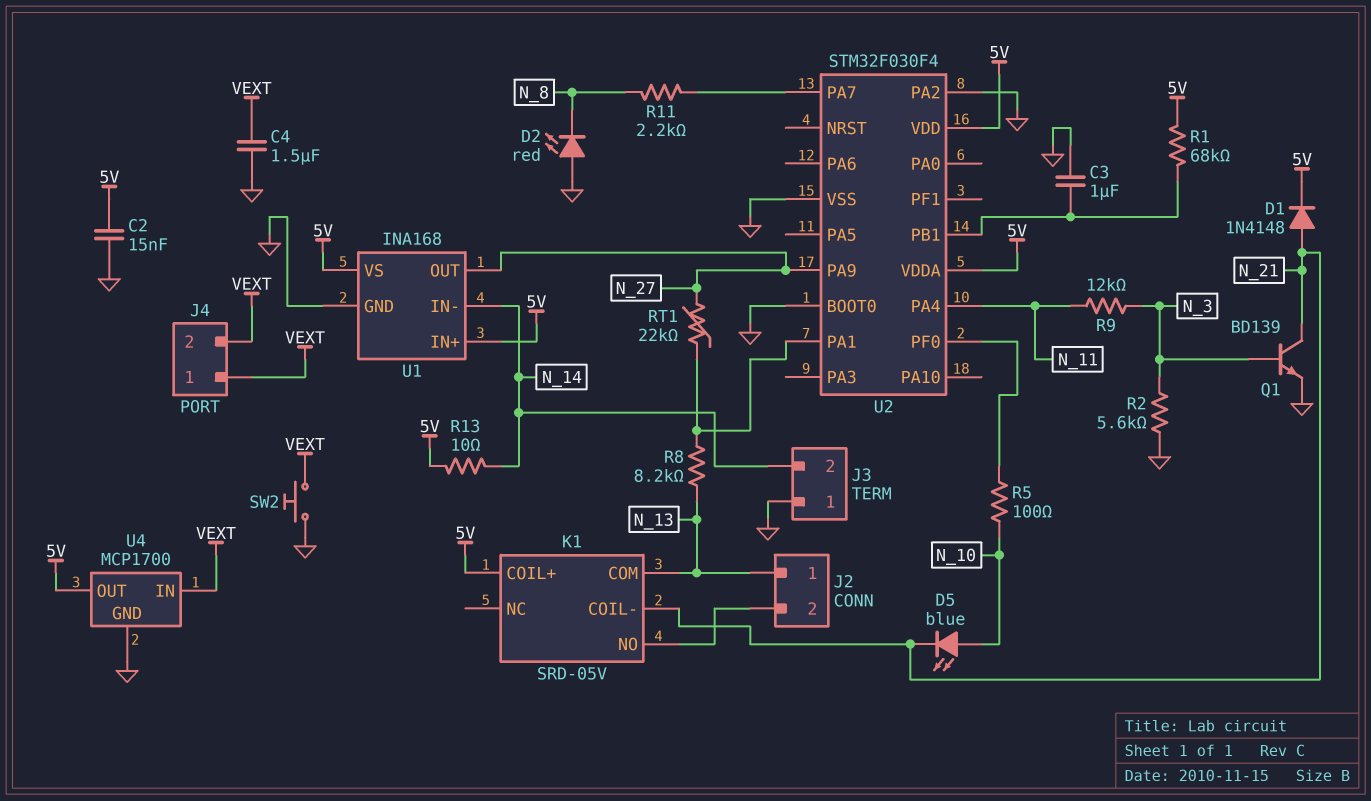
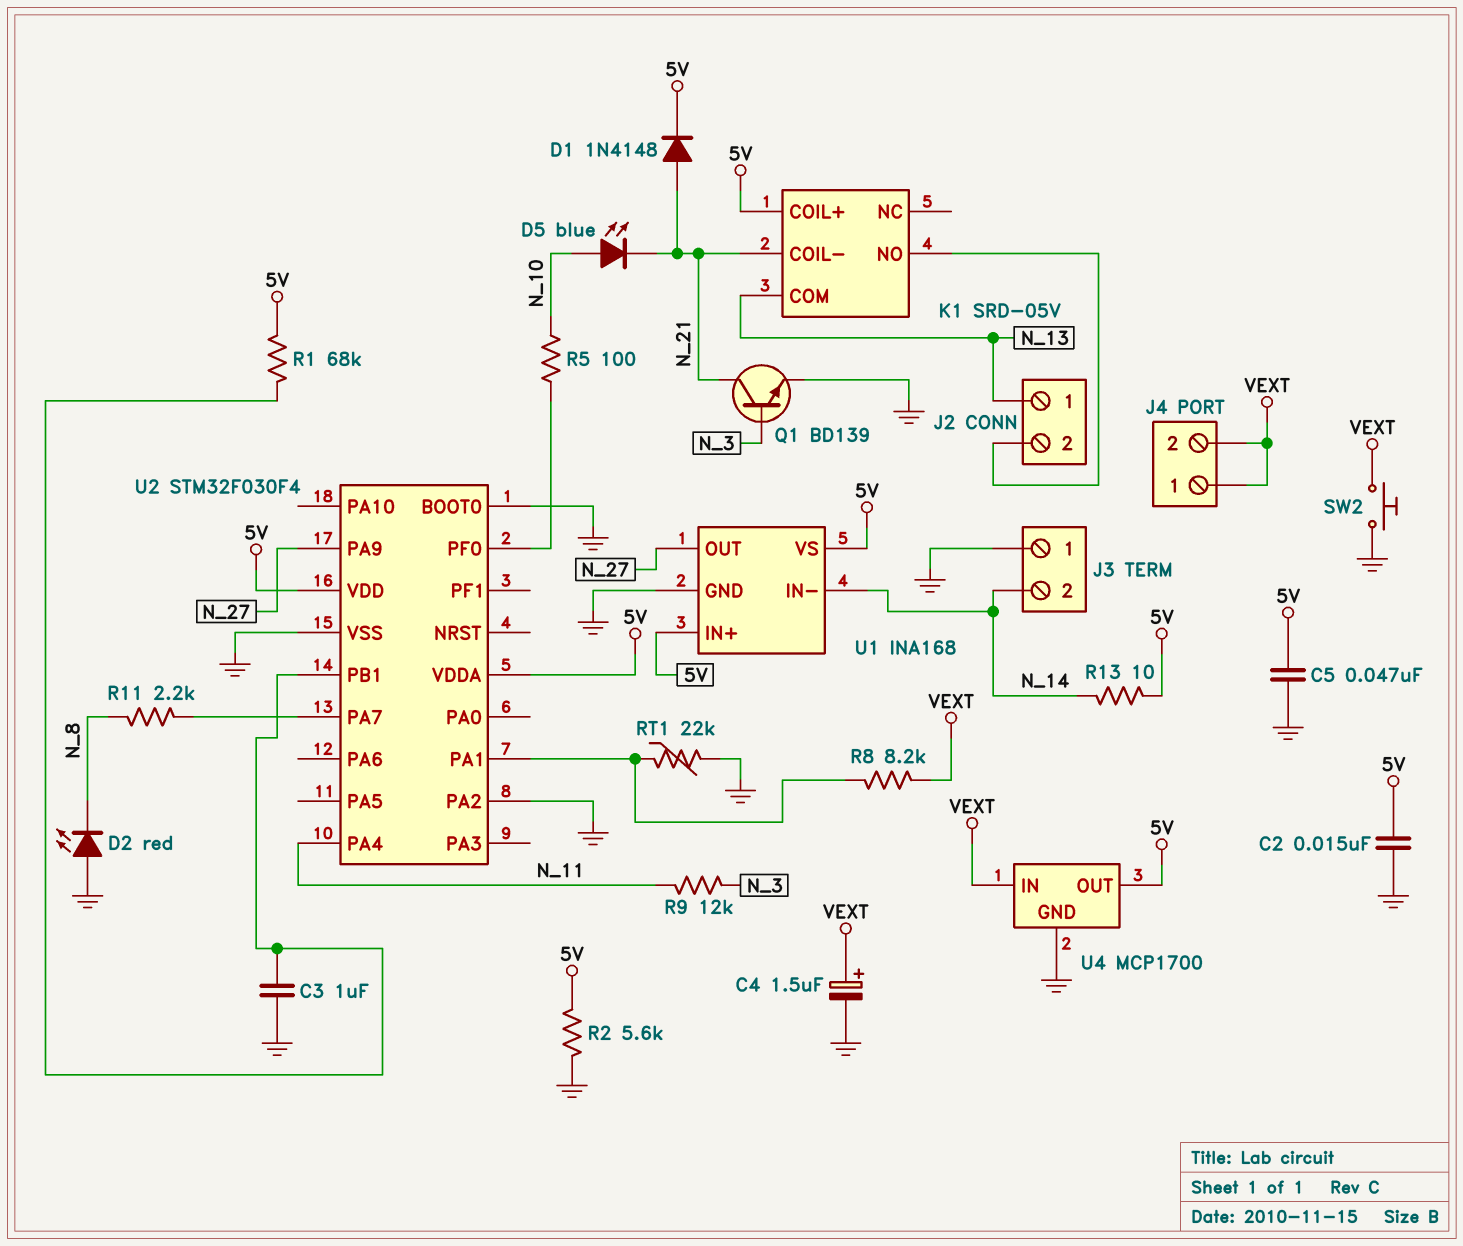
C4: 1.5uF (GND, VEXT) -> 1.5uF (plus VEXT, minus GND)
C5: none -> 47nF (5V, GND)
R2: 5.6k (GND, N_3) -> 5.6k (5V, GND)
R8: 8.2k (N_13, U2/PA1) -> 8.2k (U2/PA1, VEXT)
RT1: 22k (N_27, U2/PA1) -> 22k (GND, U2/PA1)

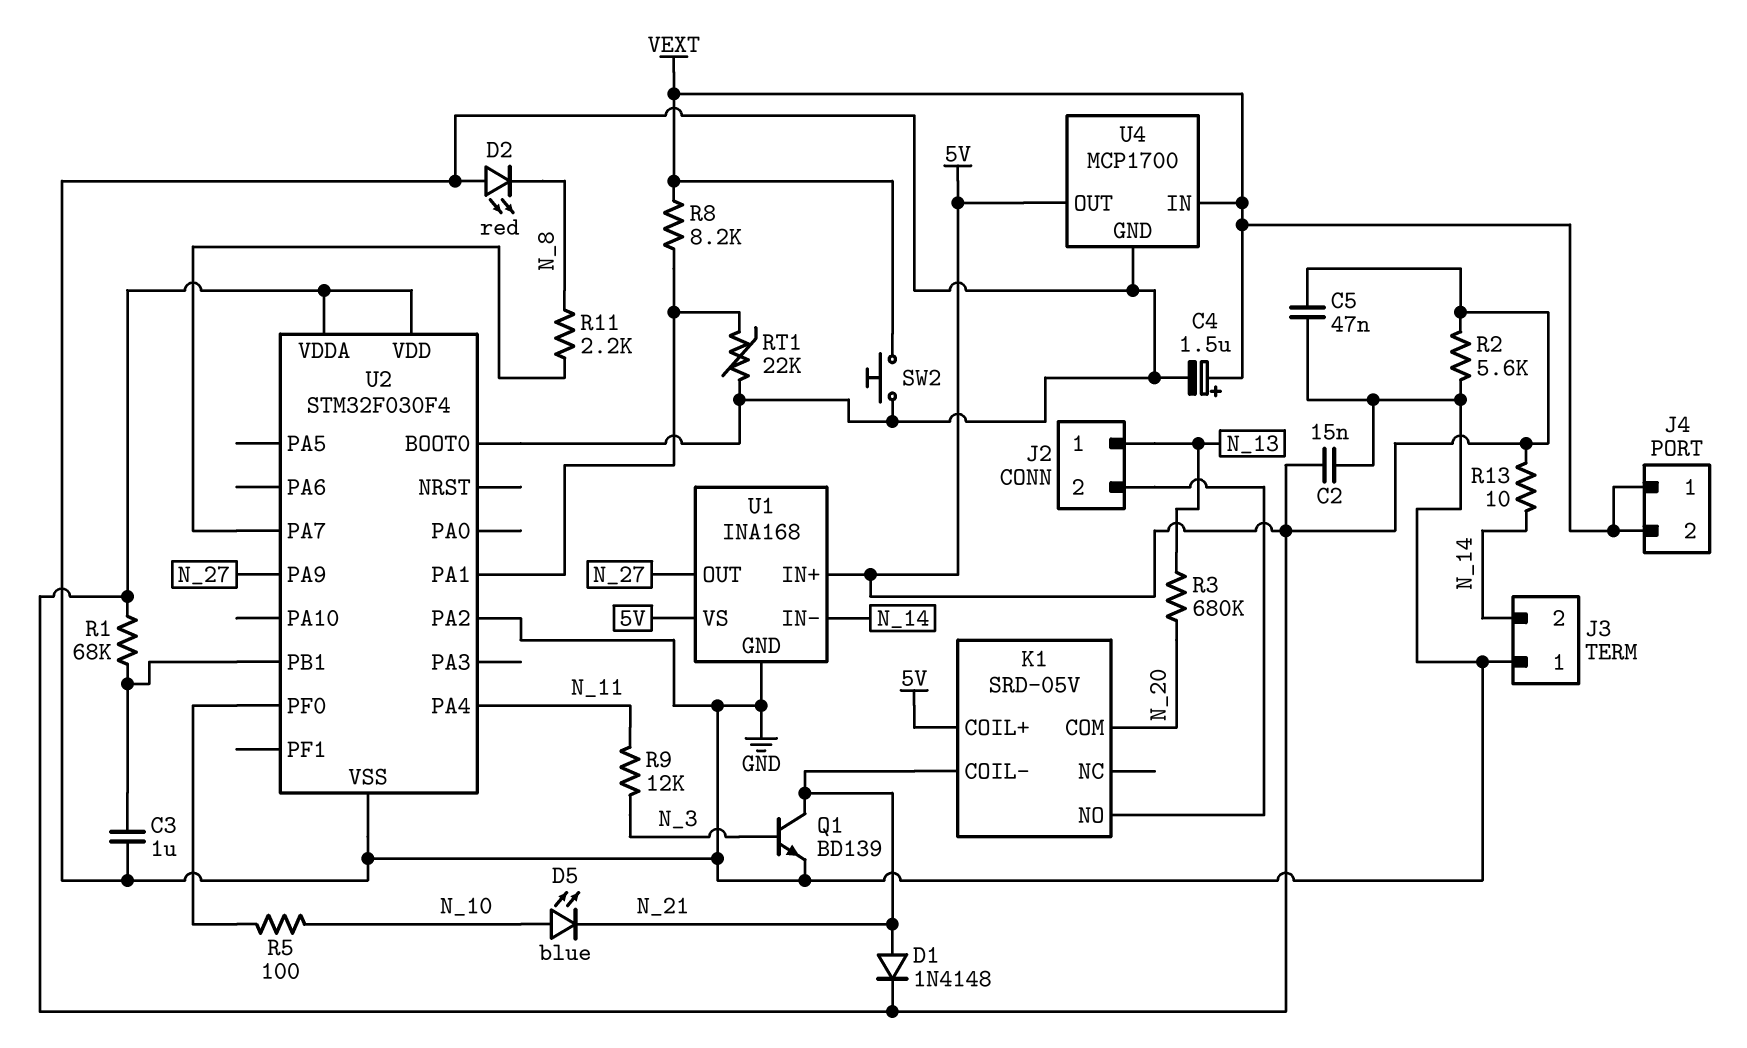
K1 pin COM: N_13 -> N_20
R3: none -> 680k (N_13, N_20)

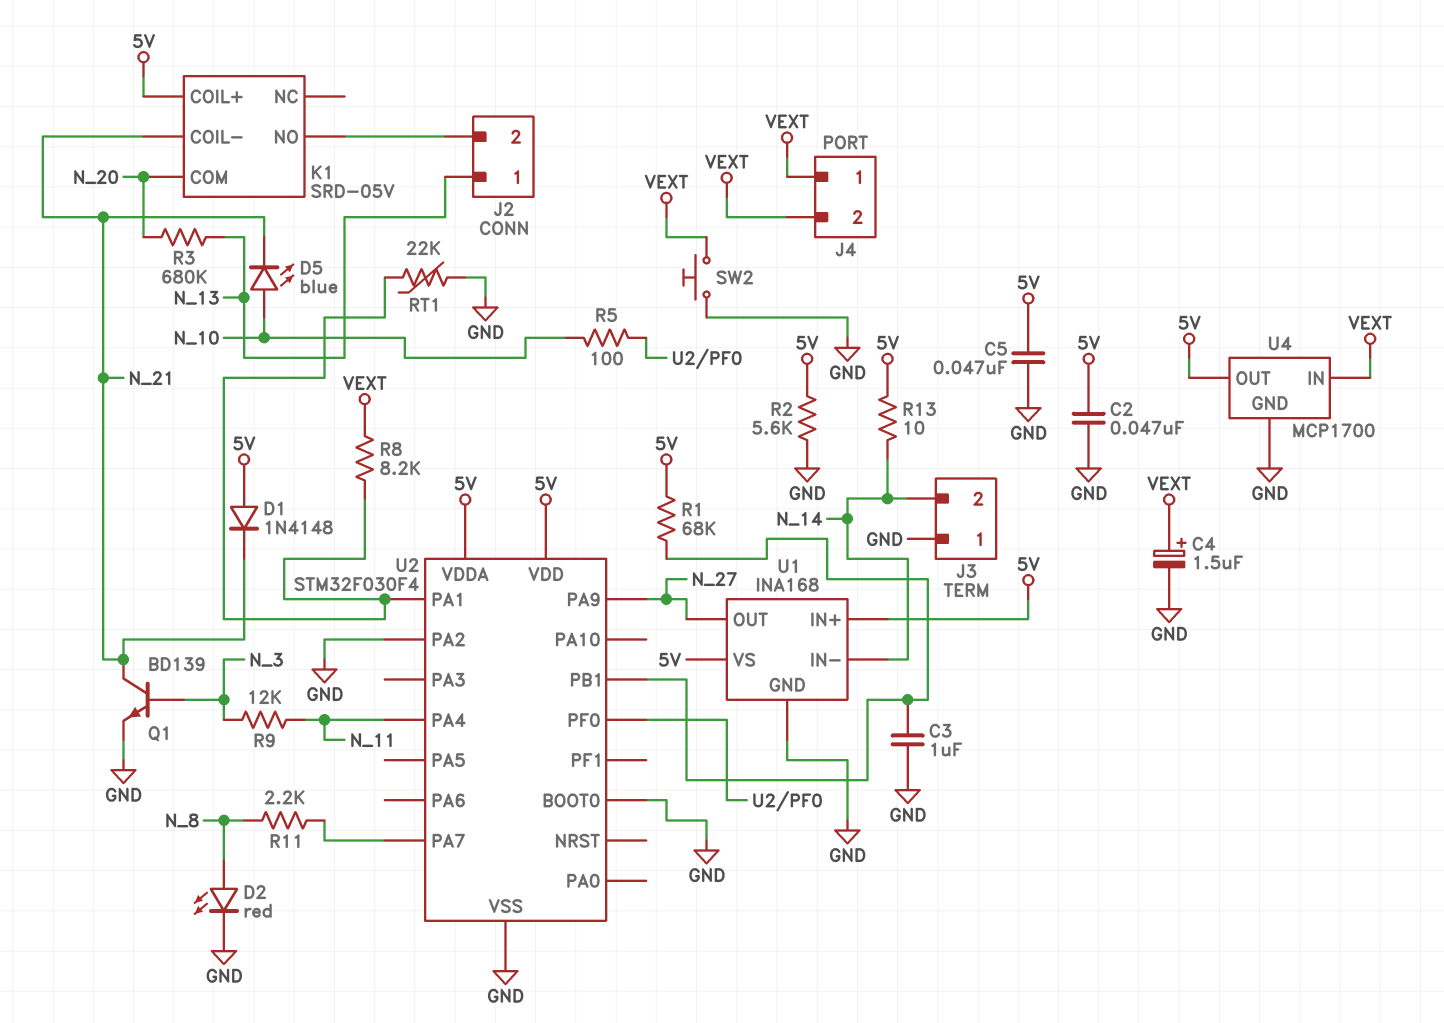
C2: 15nF (5V, GND) -> 47nF (5V, GND)
D1: diode 1N4148 (A N_21, K 5V) -> diode 1N4148 (A 5V, K N_21)
D2: LED red (A GND, K N_8) -> LED red (A N_8, K GND)

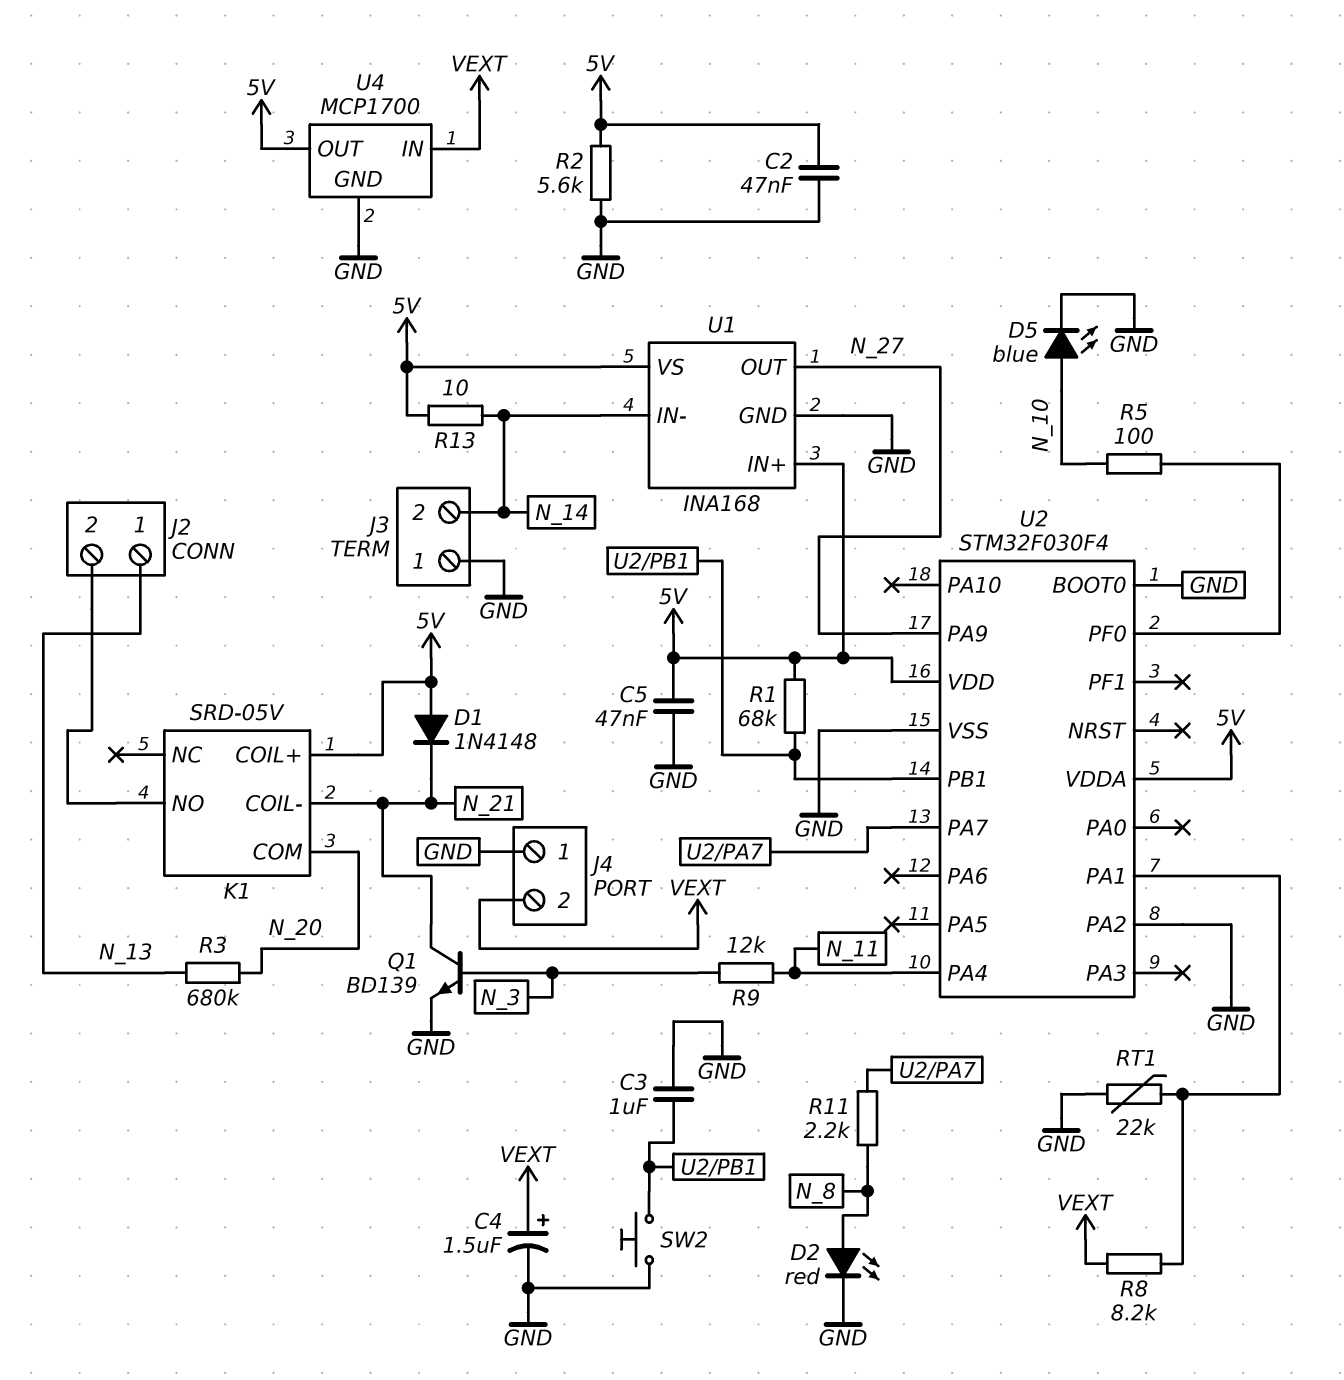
D5: LED blue (A N_10, K N_21) -> LED blue (A N_10, K GND)
J4 pin 1: VEXT -> GND
SW2: button (GND, VEXT) -> button (GND, U2/PB1)

